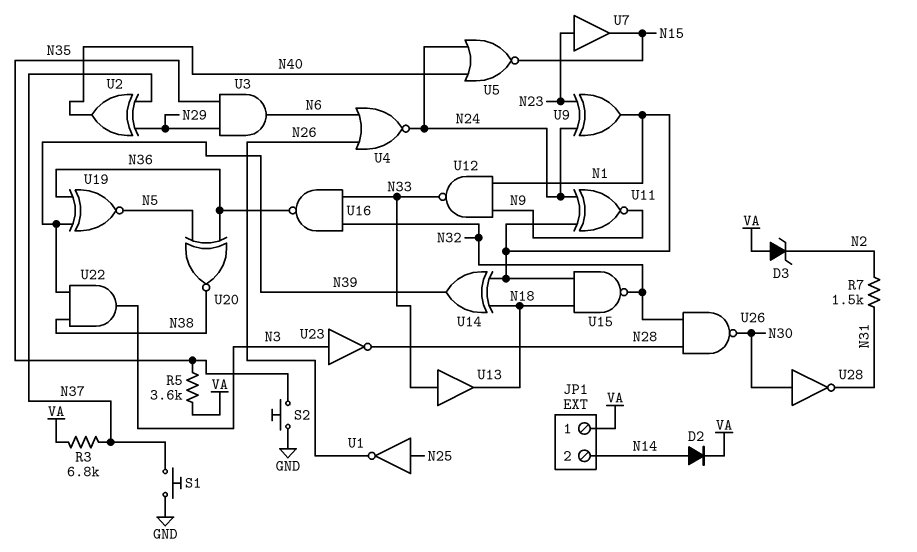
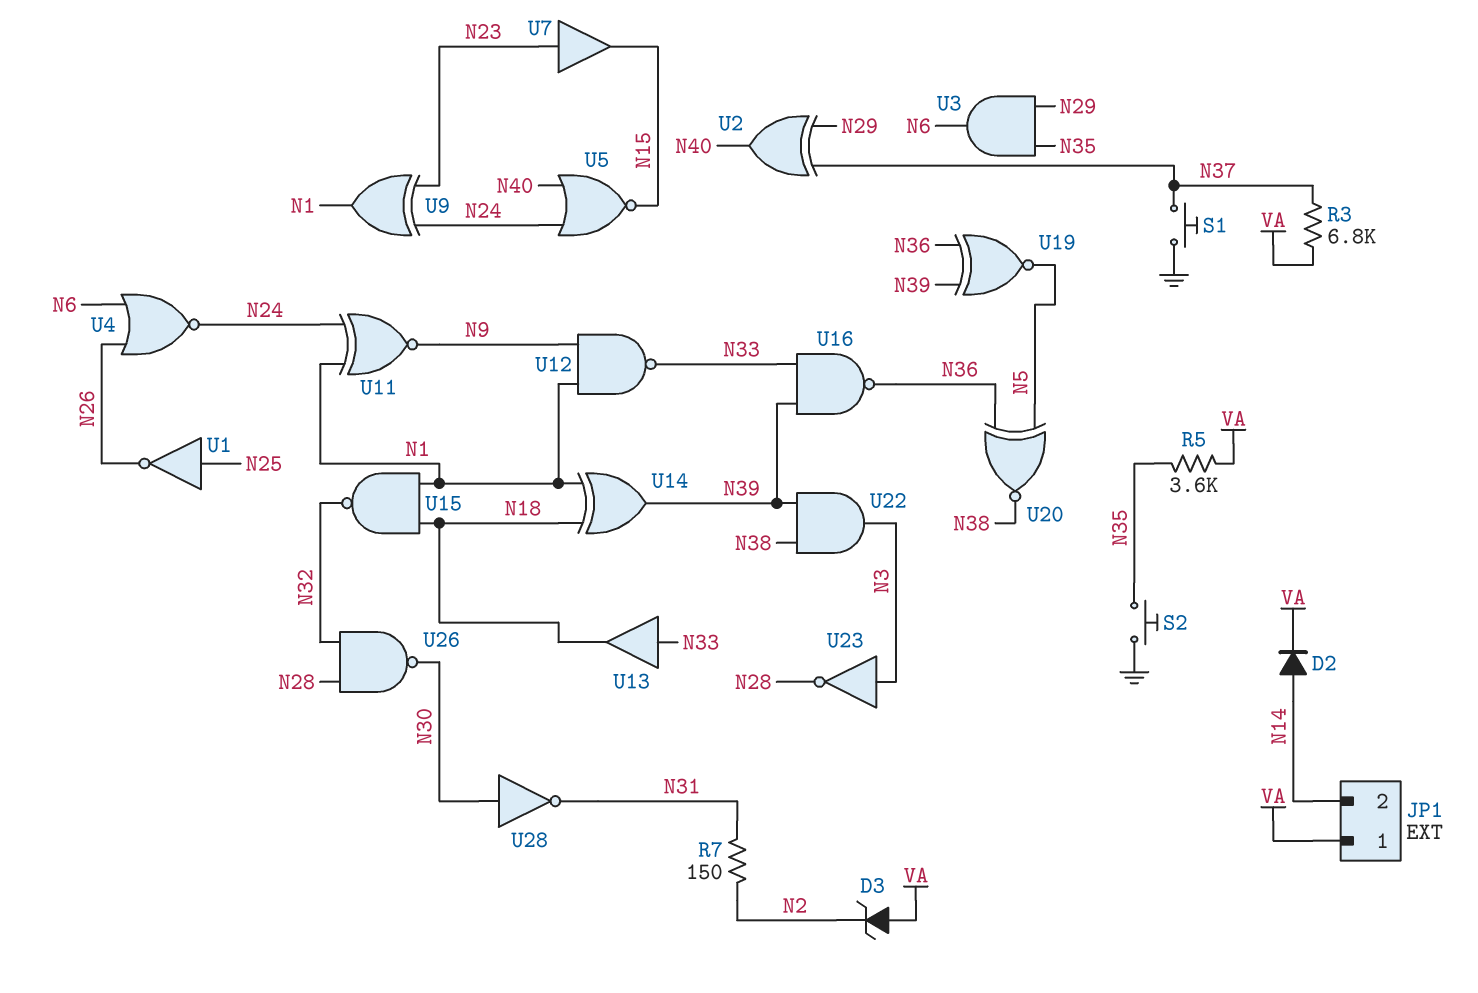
R7: 1.5k (N2, N31) -> 150 (N2, N31)
U16: NAND (in N32, in N33, out N36) -> NAND (in N33, in N39, out N36)

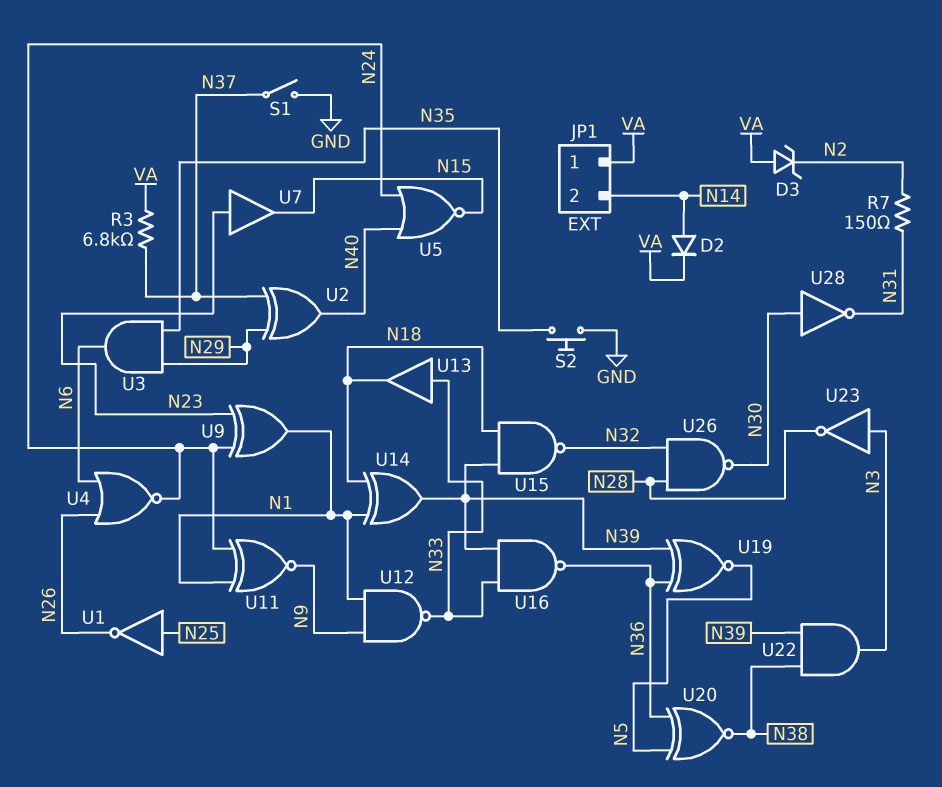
R5: 3.6k (N35, VA) -> none
S1: button (GND, N37) -> switch (GND, N37)
U15: NAND (in N1, in N18, out N32) -> NAND (in N18, in N39, out N32)

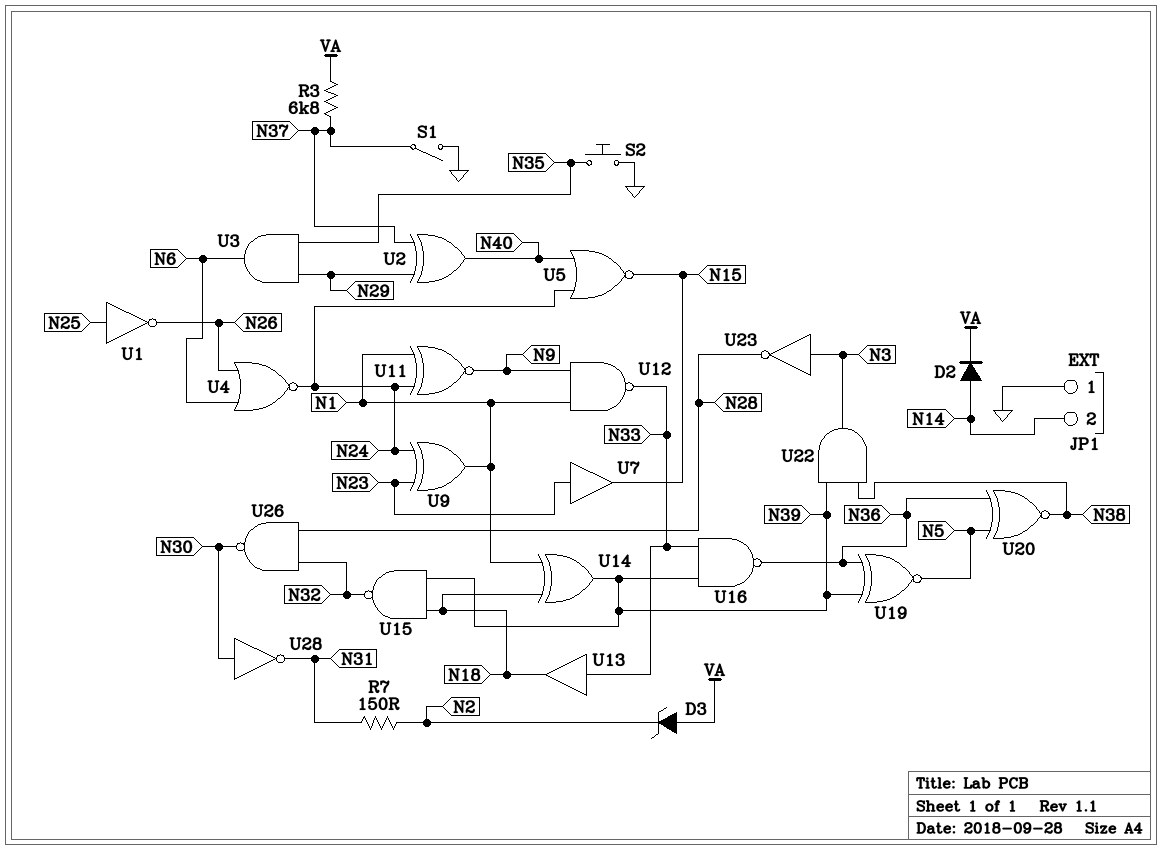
JP1 pin 1: VA -> GND

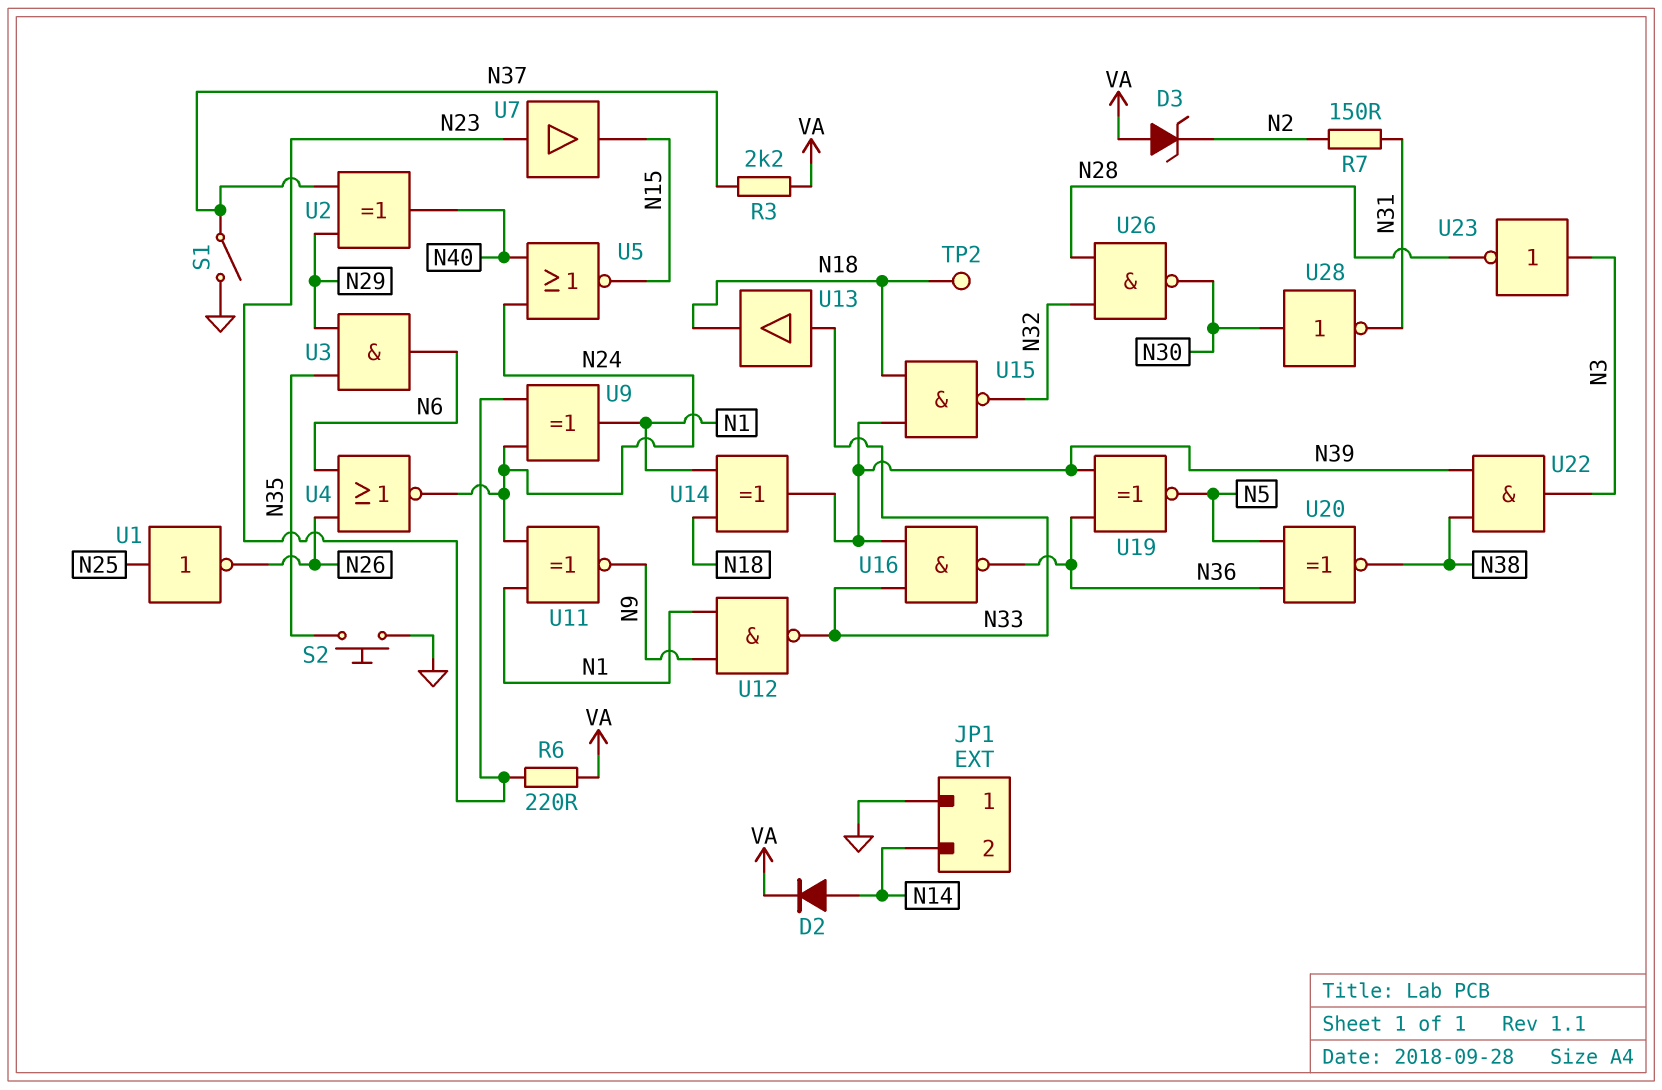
R3: 6.8k (N37, VA) -> 2.2k (N37, VA)
R6: none -> 220 (N23, VA)
TP2: none -> test point (N18)

